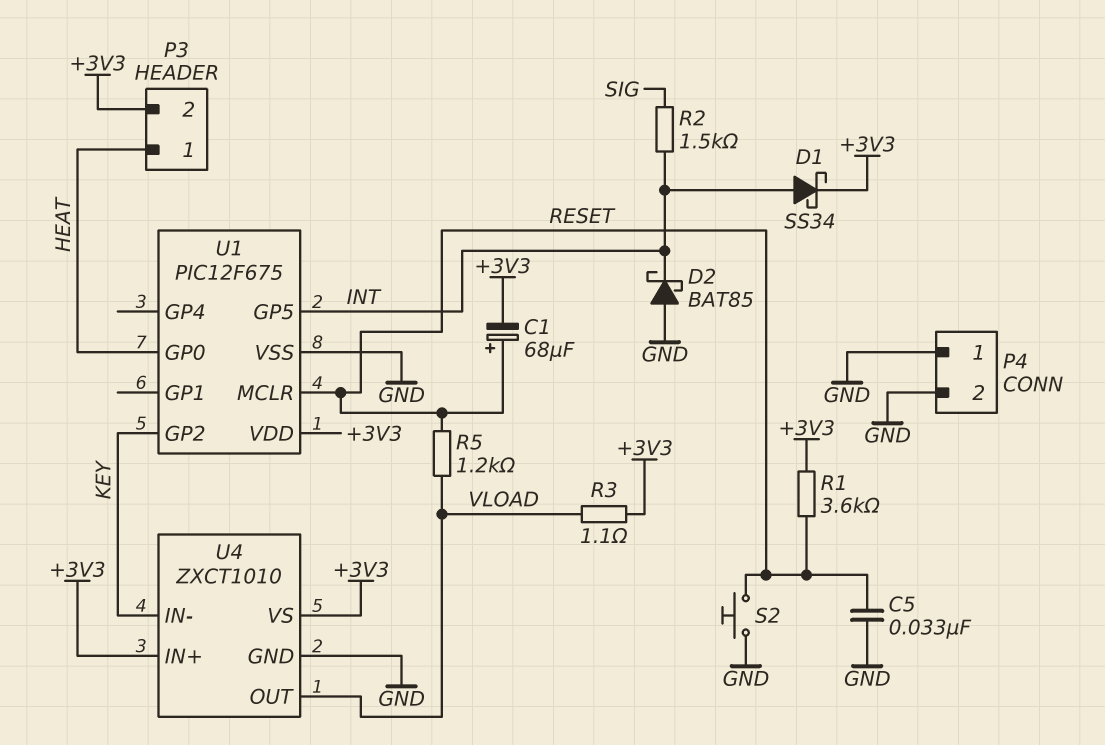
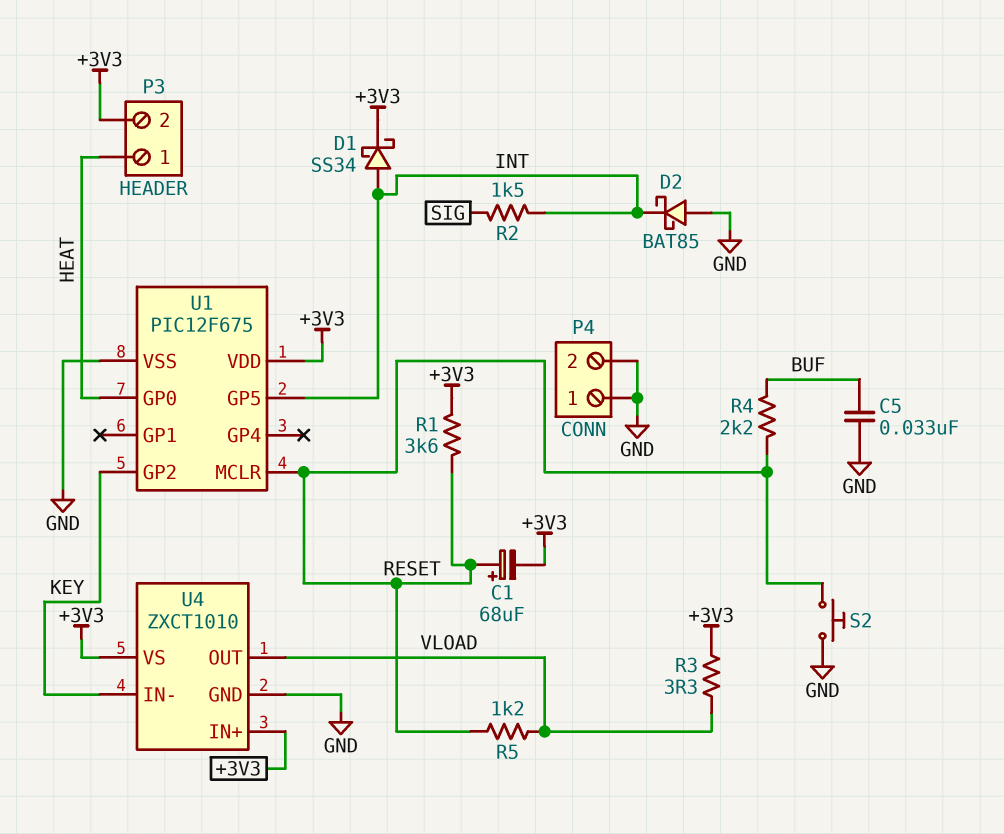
C5: 33nF (GND, RESET) -> 33nF (BUF, GND)
R3: 1.1 (+3V3, VLOAD) -> 3.3 (+3V3, VLOAD)
R4: none -> 2.2k (BUF, RESET)

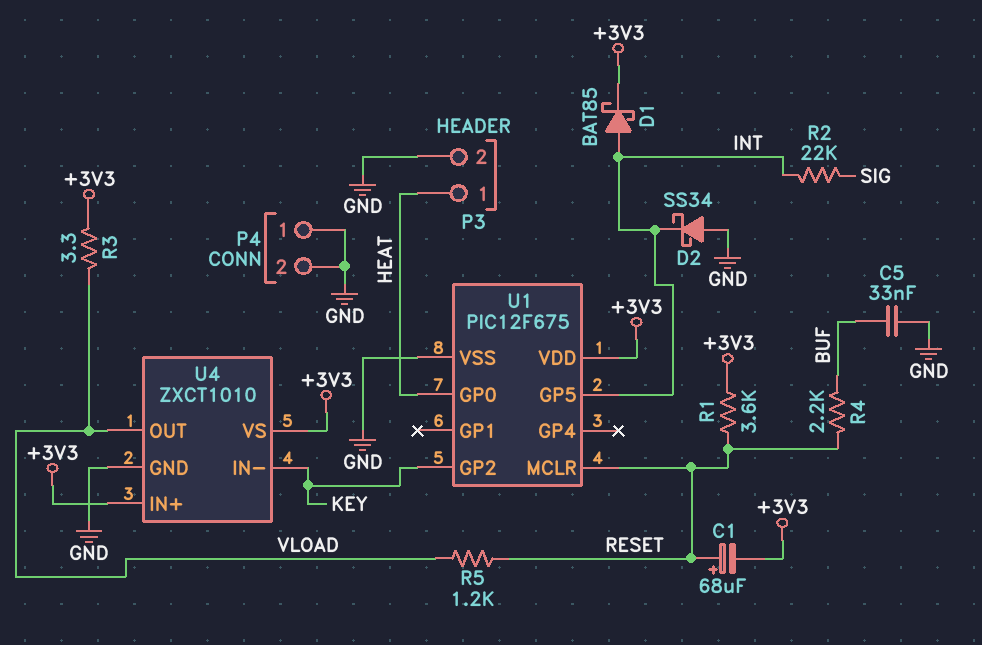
D1: schottky SS34 (A INT, K +3V3) -> schottky BAT85 (A INT, K +3V3)
D2: schottky BAT85 (A GND, K INT) -> schottky SS34 (A GND, K INT)
P3 pin 2: +3V3 -> GND
R2: 1.5k (INT, SIG) -> 22k (INT, SIG)
S2: button (GND, RESET) -> none

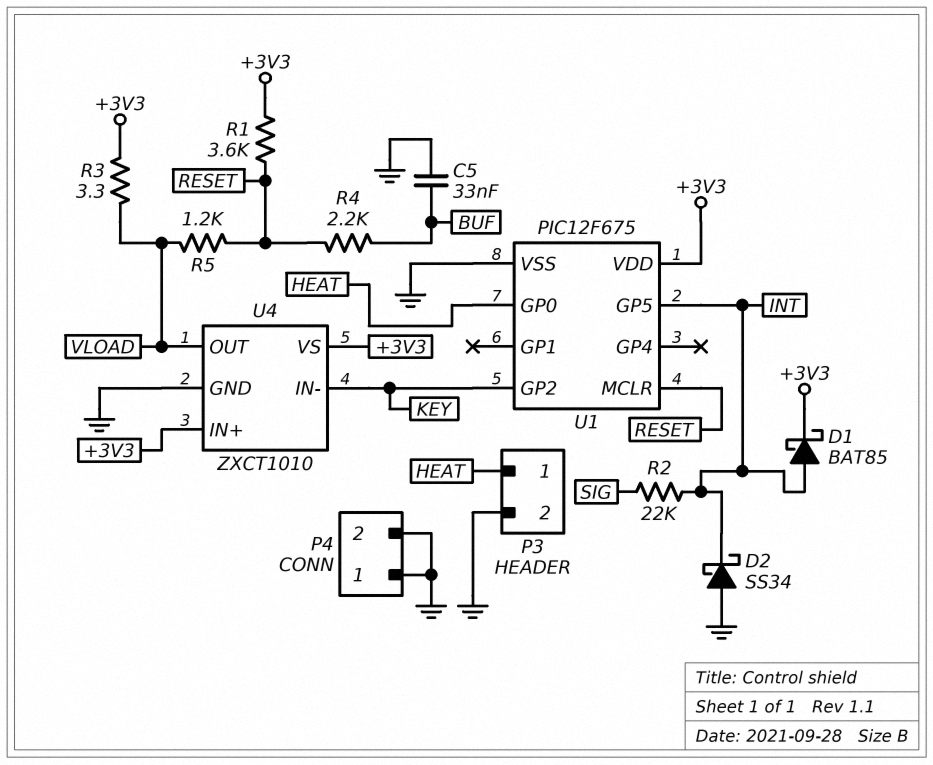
C1: 68uF (plus RESET, minus +3V3) -> none

